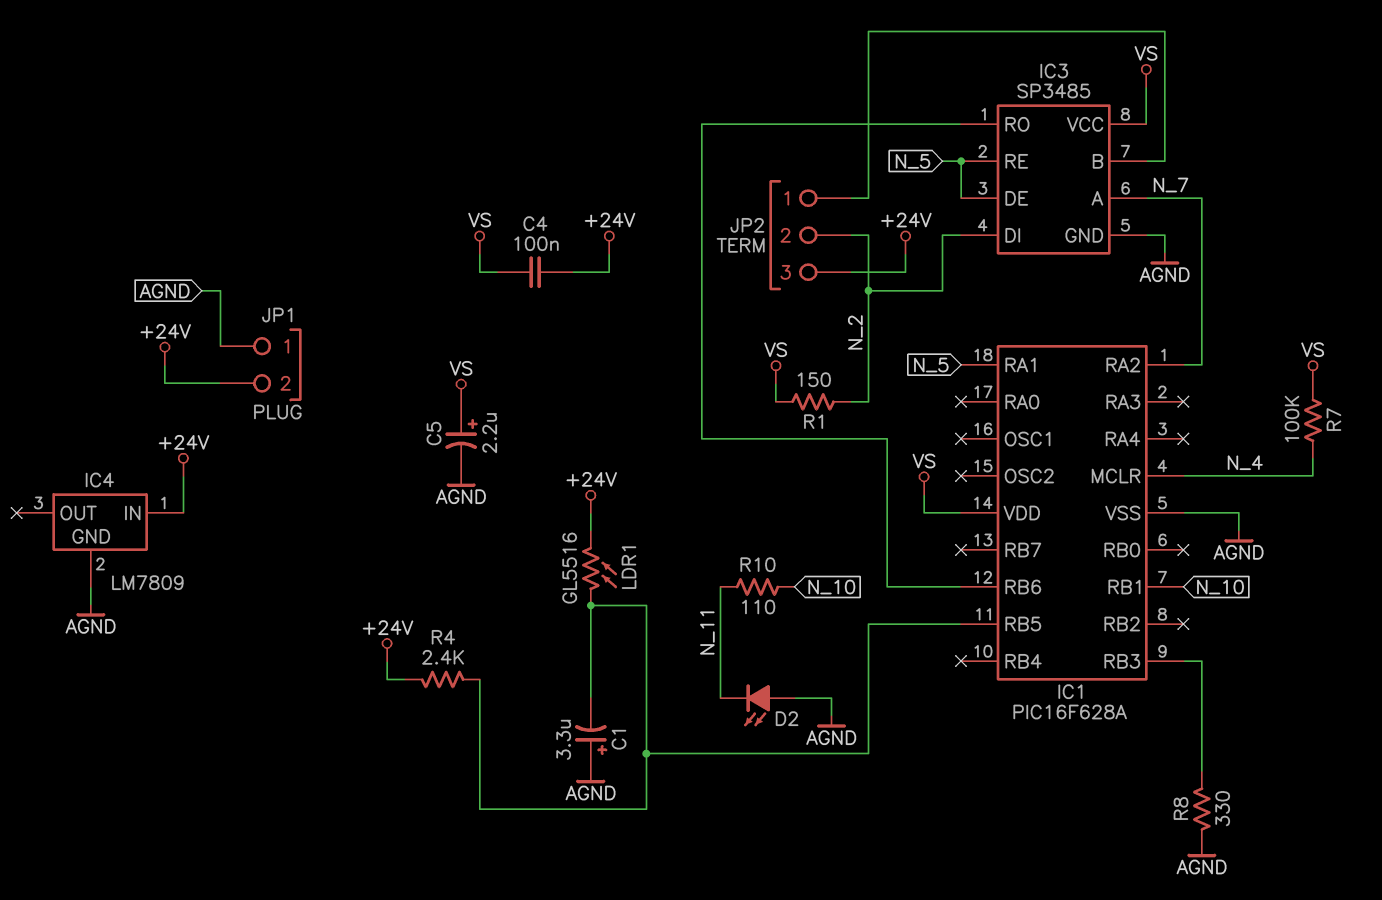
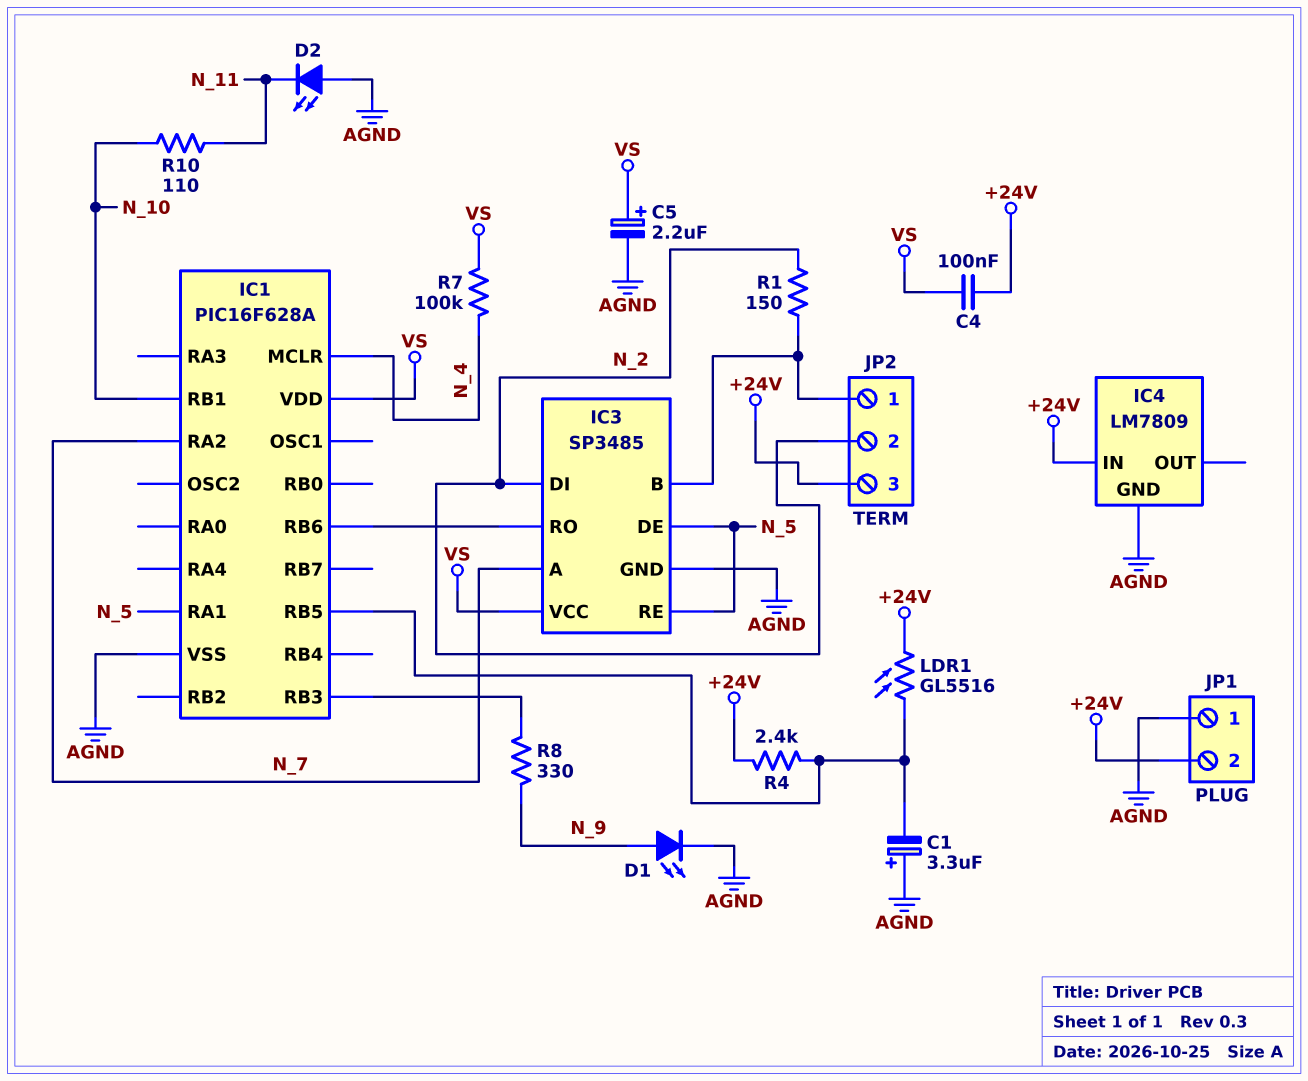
D1: none -> LED (A N_9, K AGND)
R1: 150 (N_2, VS) -> 150 (IC3/B, N_2)
R8: 330 (AGND, IC1/RB3) -> 330 (IC1/RB3, N_9)

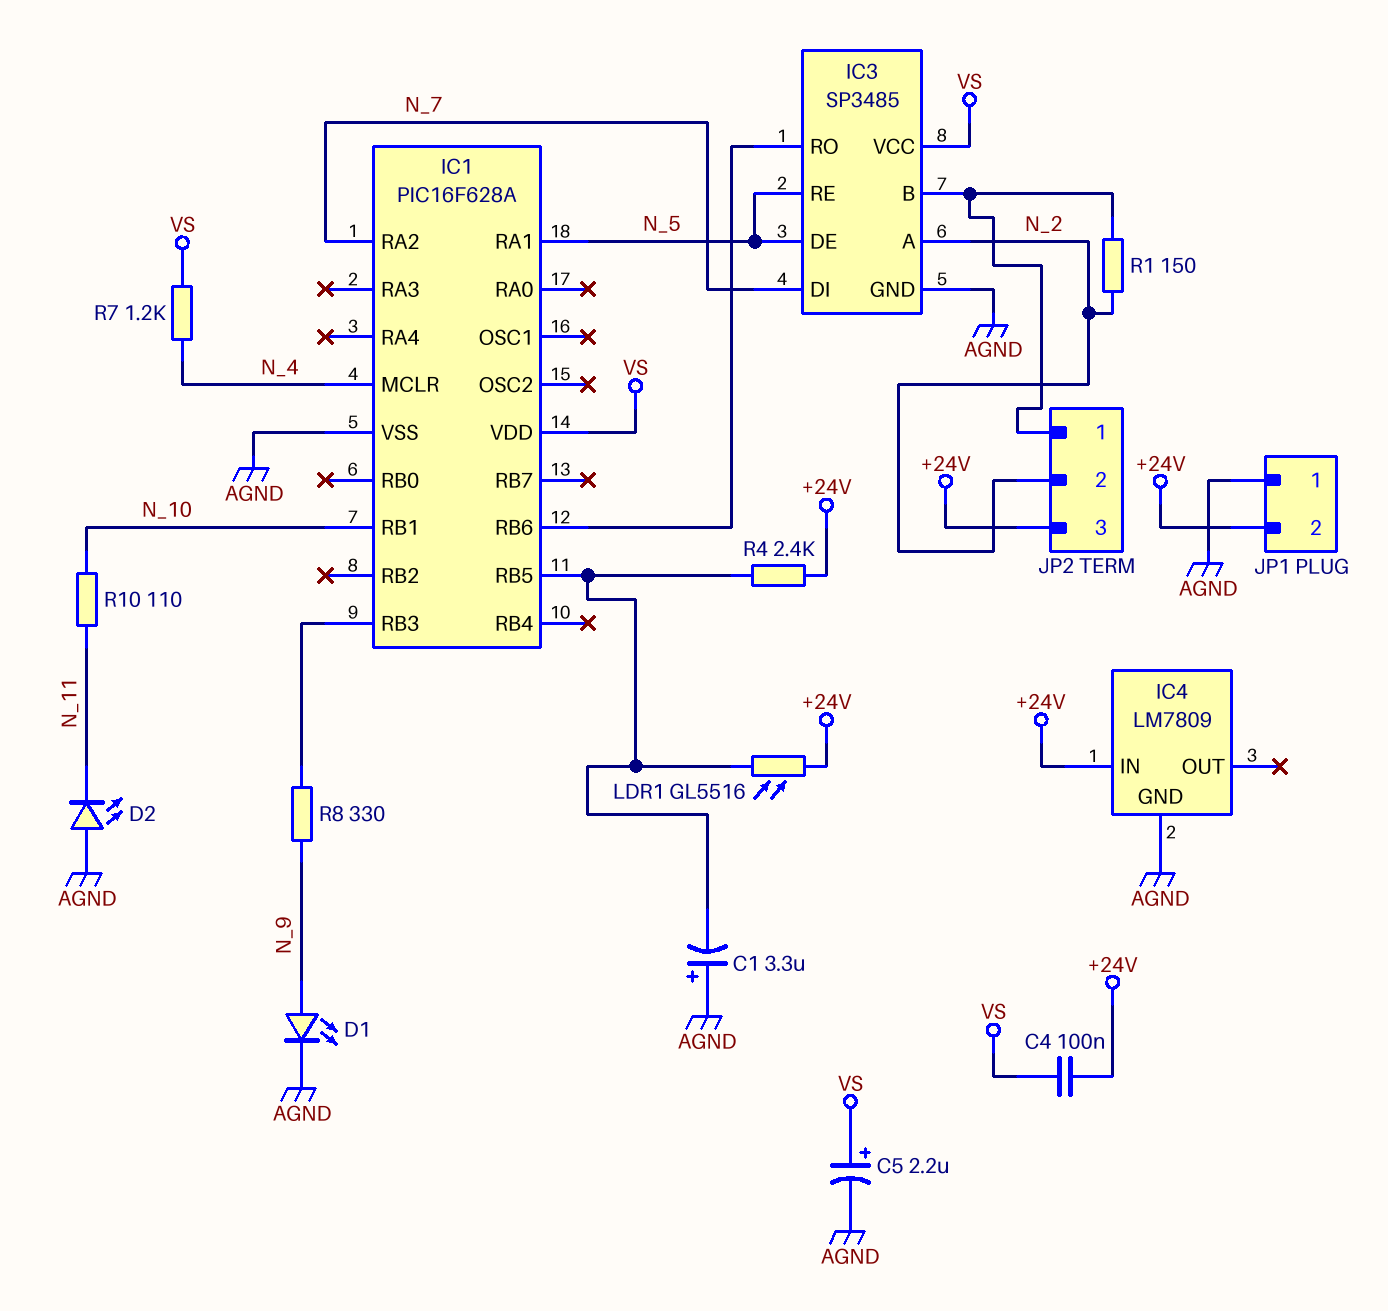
IC3 pin A: N_7 -> N_2
IC3 pin DI: N_2 -> N_7
R7: 100k (N_4, VS) -> 1.2k (N_4, VS)

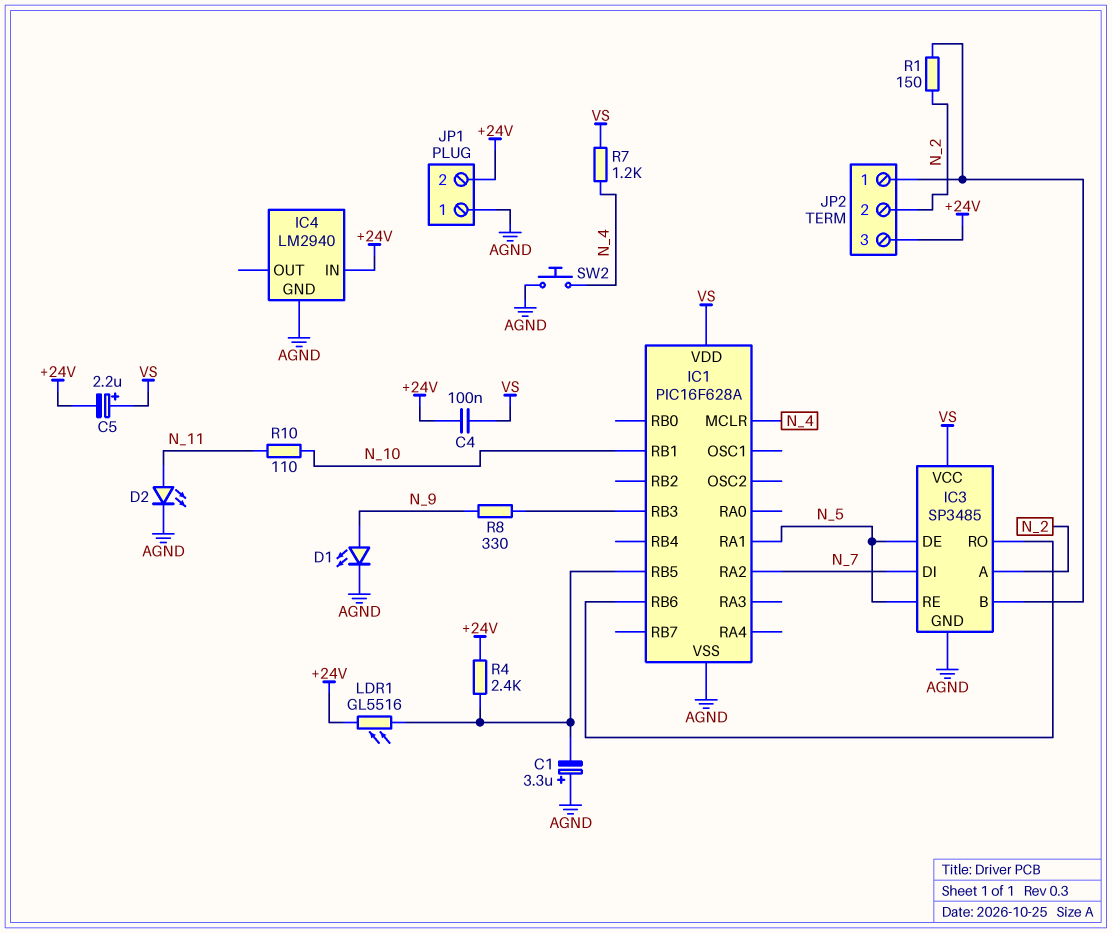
C5: 2.2uF (plus VS, minus AGND) -> 2.2uF (plus VS, minus +24V)
D2: LED (A AGND, K N_11) -> LED (A N_11, K AGND)
IC4: LM7809 -> LM2940
SW2: none -> button (AGND, N_4)

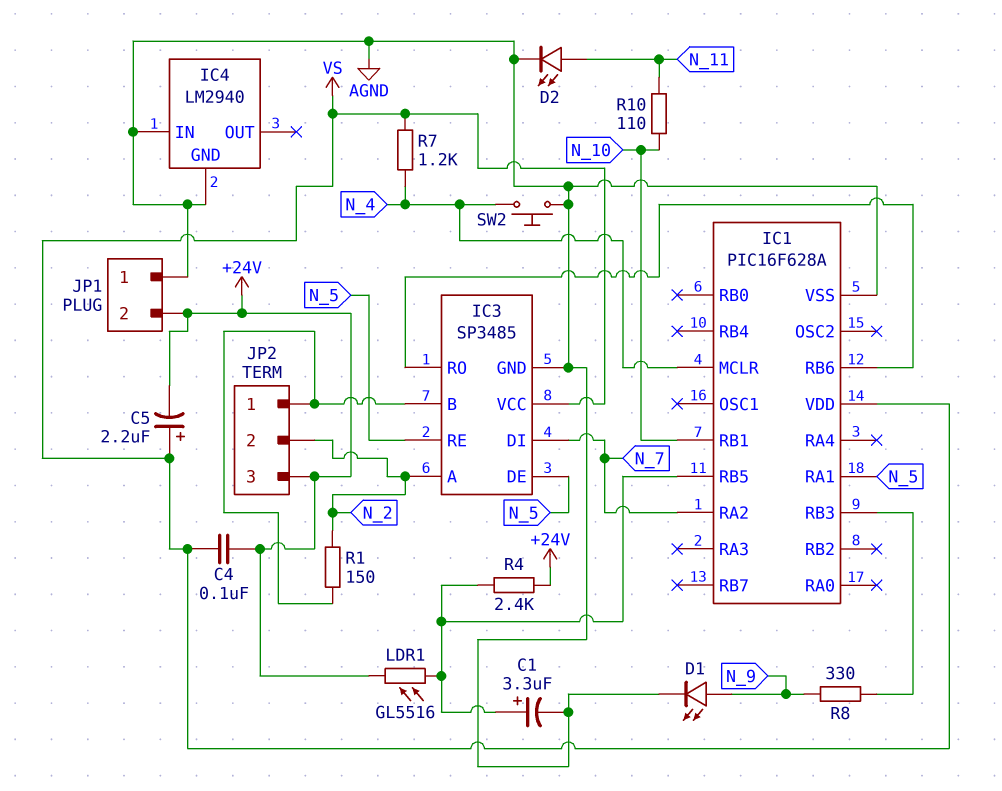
C1: 3.3uF (plus AGND, minus IC1/RB5) -> 3.3uF (plus IC1/RB5, minus AGND)
IC4 pin IN: +24V -> AGND

